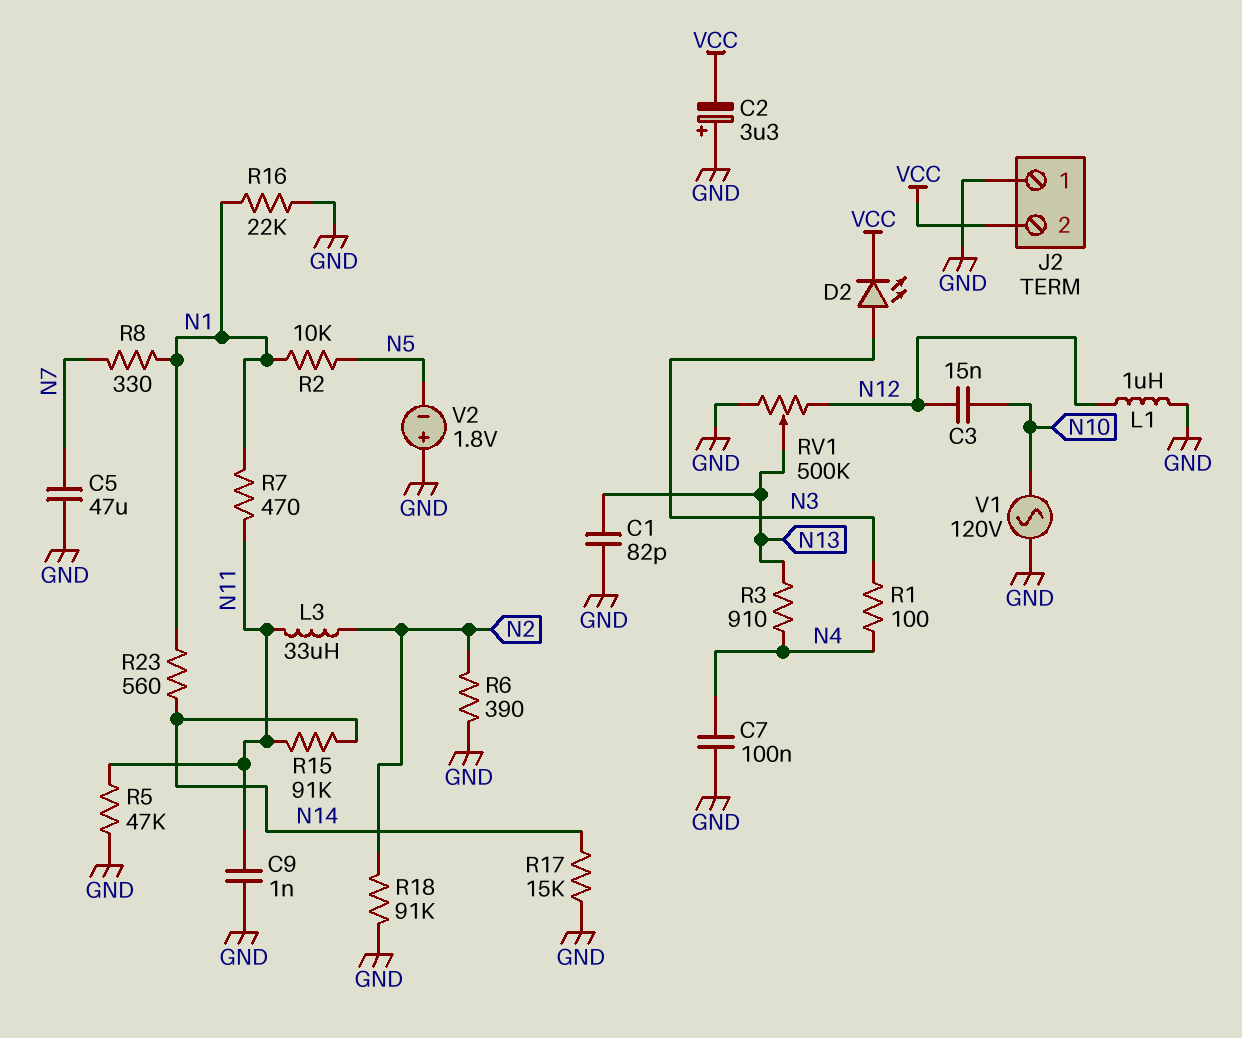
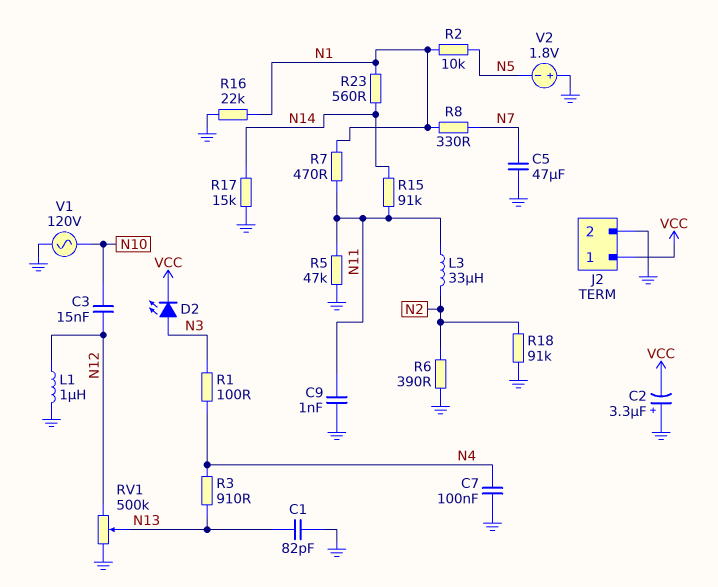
J2 pin 1: GND -> VCC
J2 pin 2: VCC -> GND

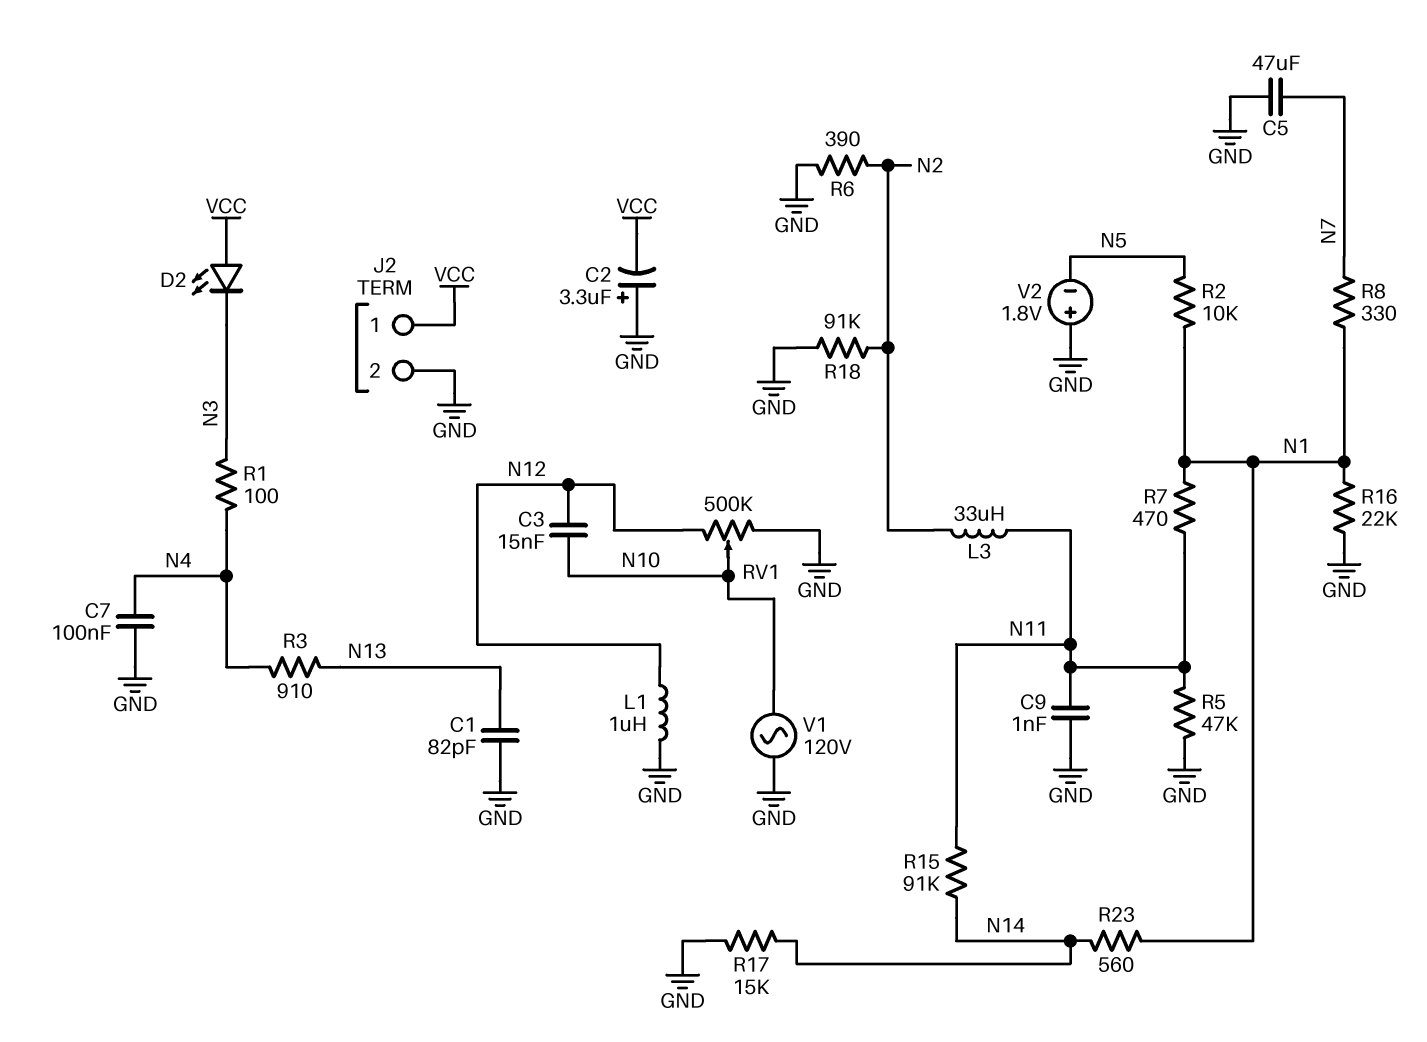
D2: LED (A N3, K VCC) -> LED (A VCC, K N3)
RV1: 500k (GND, N12, wiper N13) -> 500k (GND, N12, wiper N10)

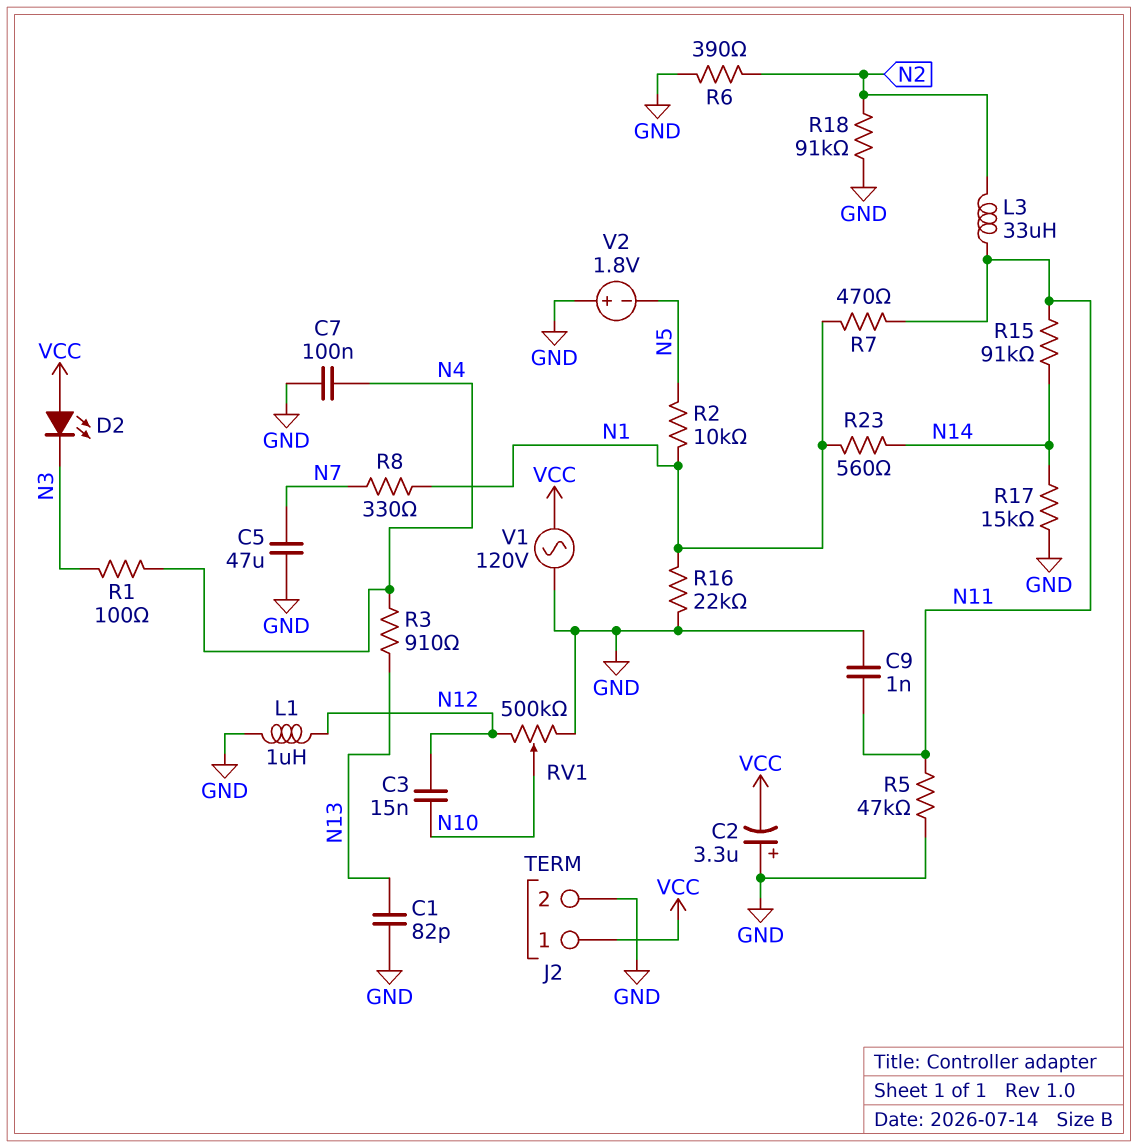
V1: AC 120V (GND, N10) -> AC 120V (GND, VCC)

